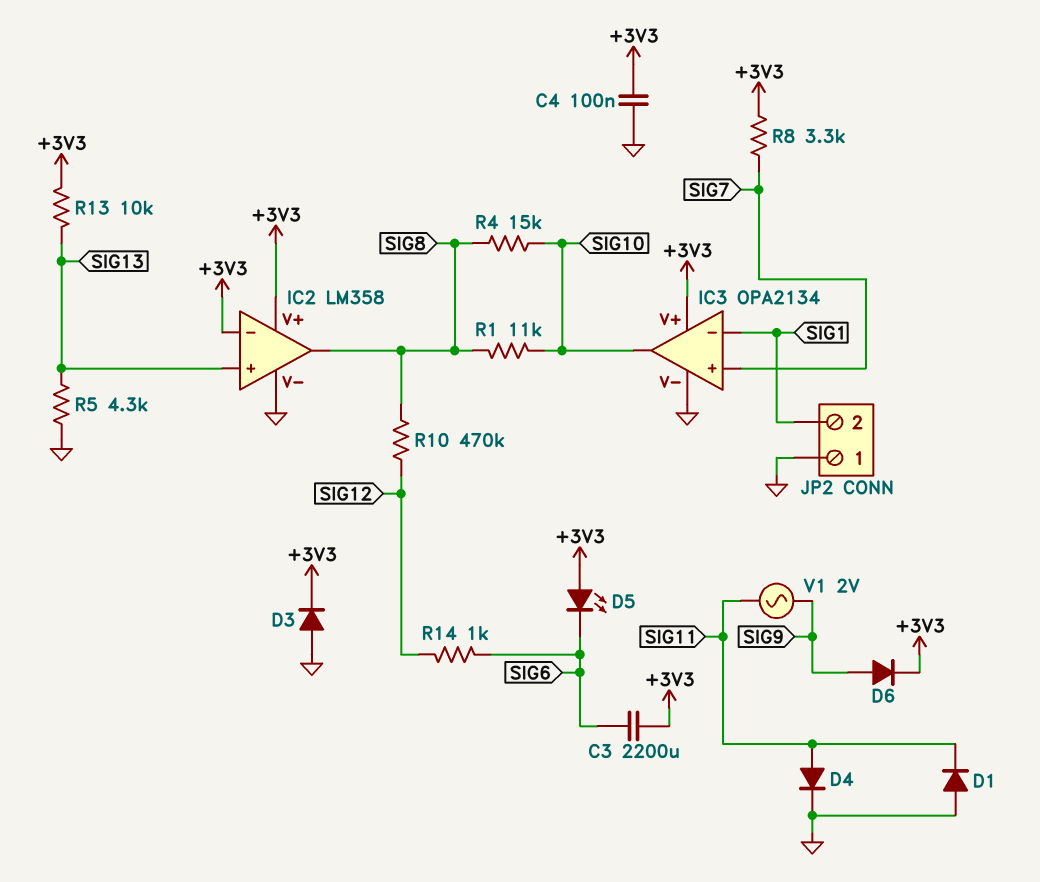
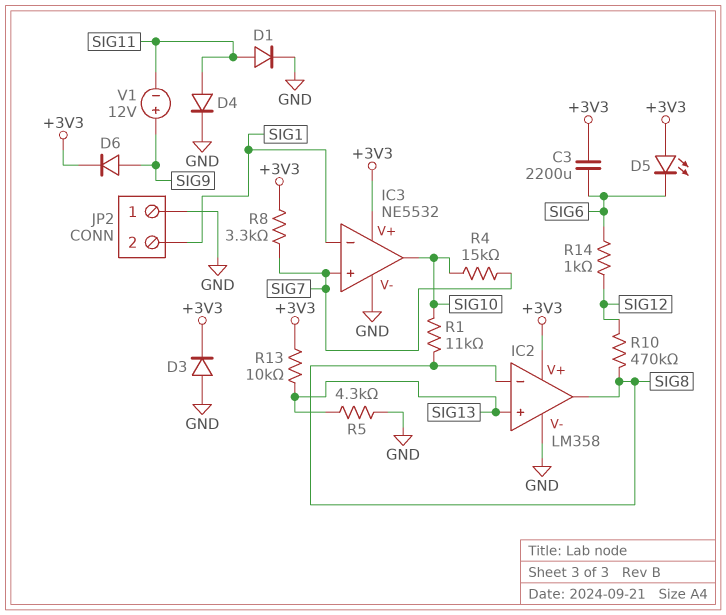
C4: 100nF (+3V3, GND) -> none
D1: diode (A GND, K SIG11) -> diode (A SIG11, K GND)
IC2 pin in-: +3V3 -> SIG8
IC3: OPA2134 -> NE5532
R4: 15k (SIG8, SIG10) -> 15k (SIG7, SIG10)
V1: AC 2V (SIG9, SIG11) -> 12V (plus SIG9, minus SIG11)

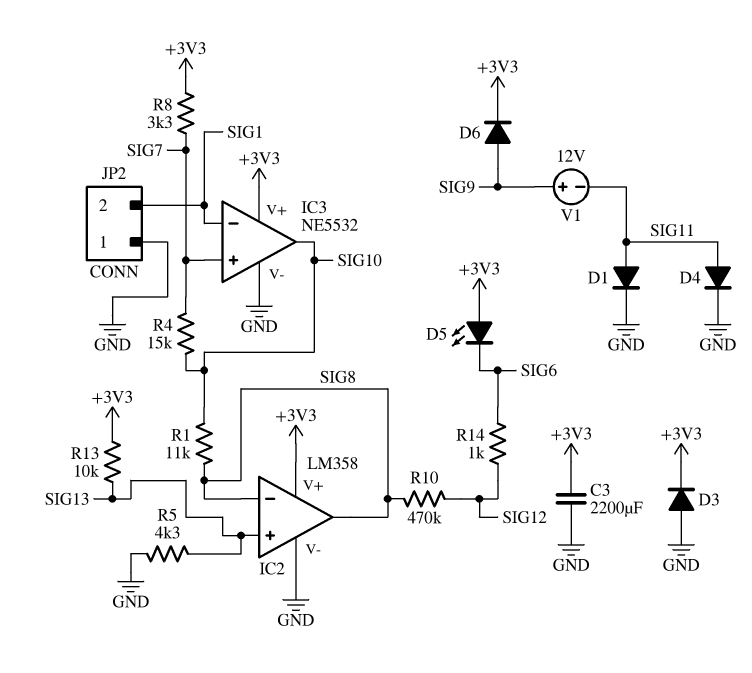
C3: 2200uF (+3V3, SIG6) -> 2200uF (+3V3, GND)

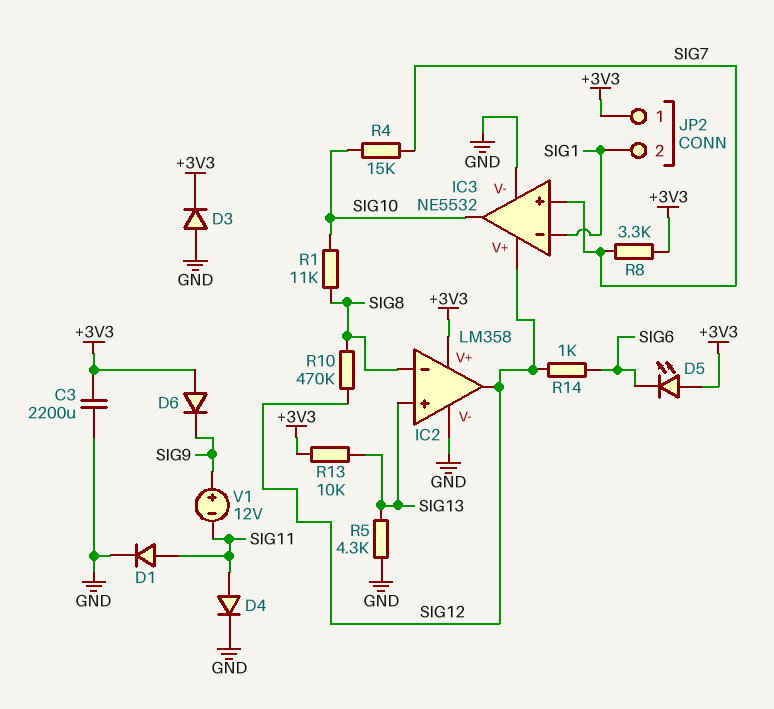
D6: diode (A SIG9, K +3V3) -> diode (A +3V3, K SIG9)
IC2 pin out: SIG8 -> SIG12
IC3 pin V+: +3V3 -> SIG12
JP2 pin 1: GND -> +3V3

